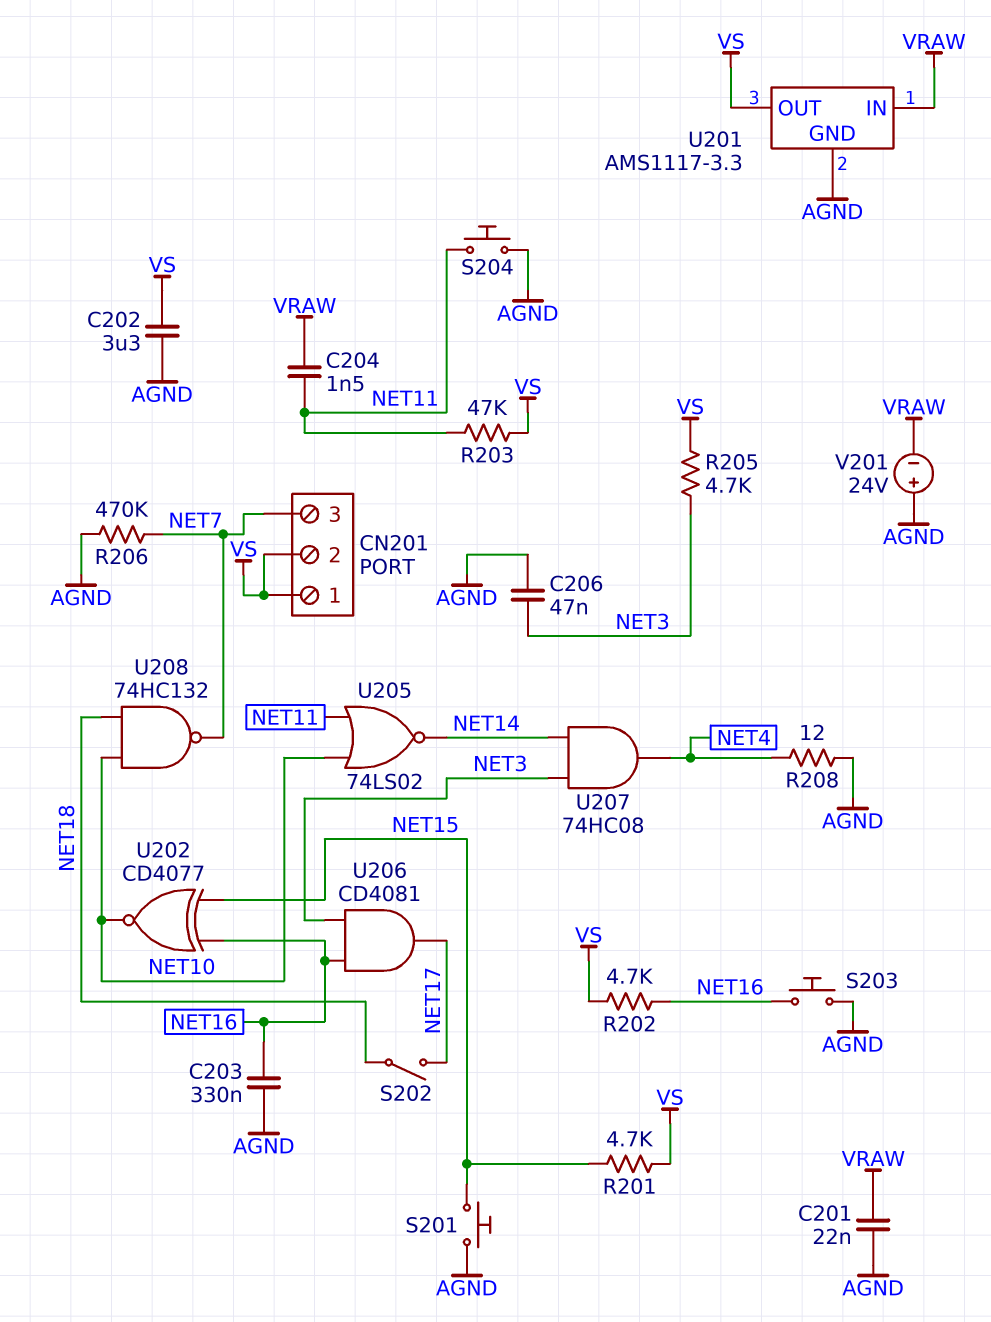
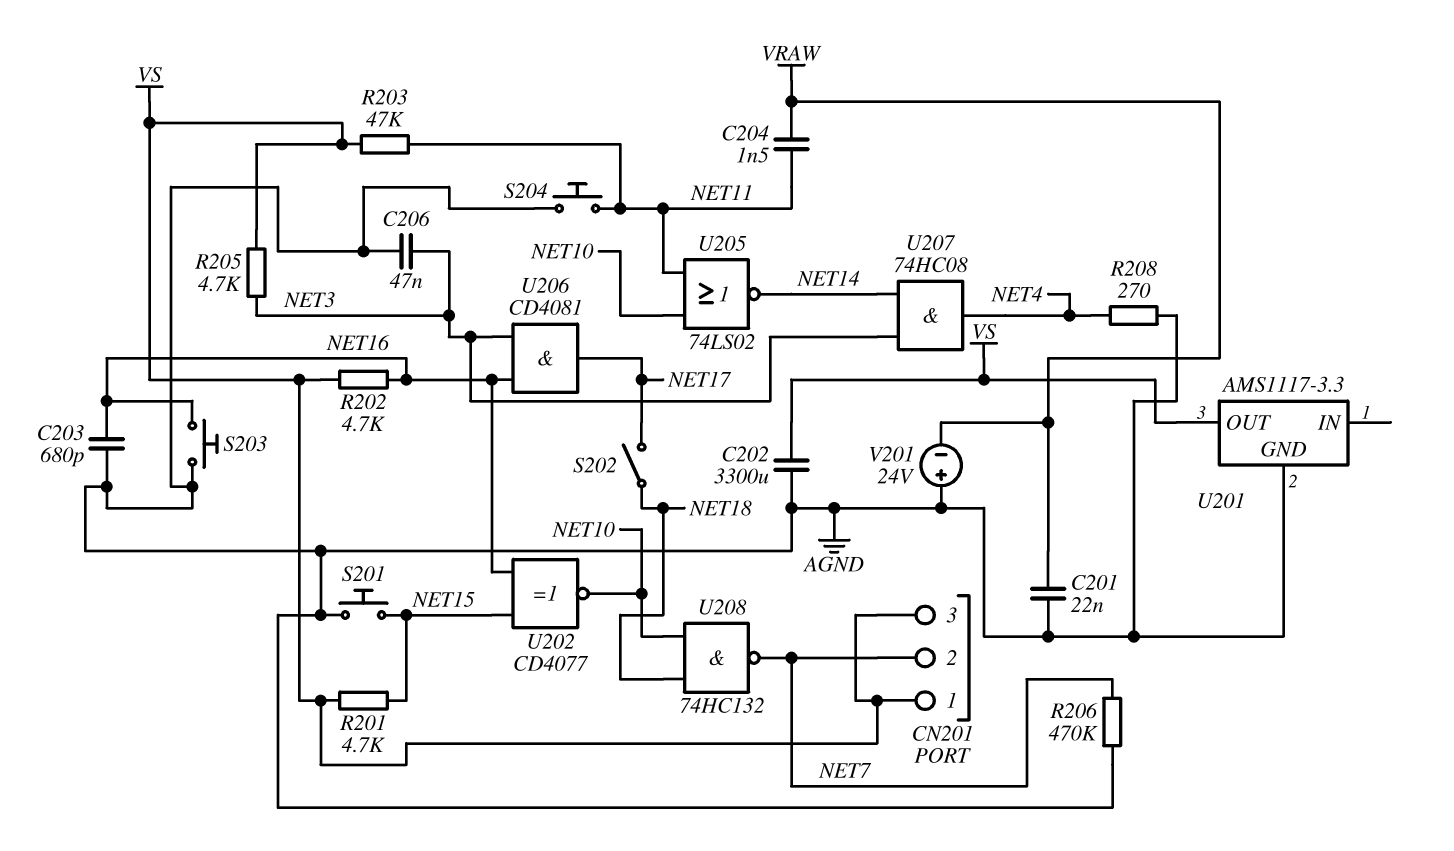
C202: 3.3uF (AGND, VS) -> 3300uF (AGND, VS)
C203: 330nF (AGND, NET16) -> 680pF (AGND, NET16)
CN201 pin 2: VS -> NET7
CN201 pin 3: NET7 -> VS
R208: 12 (AGND, NET4) -> 270 (AGND, NET4)
U201 pin IN: VRAW -> none

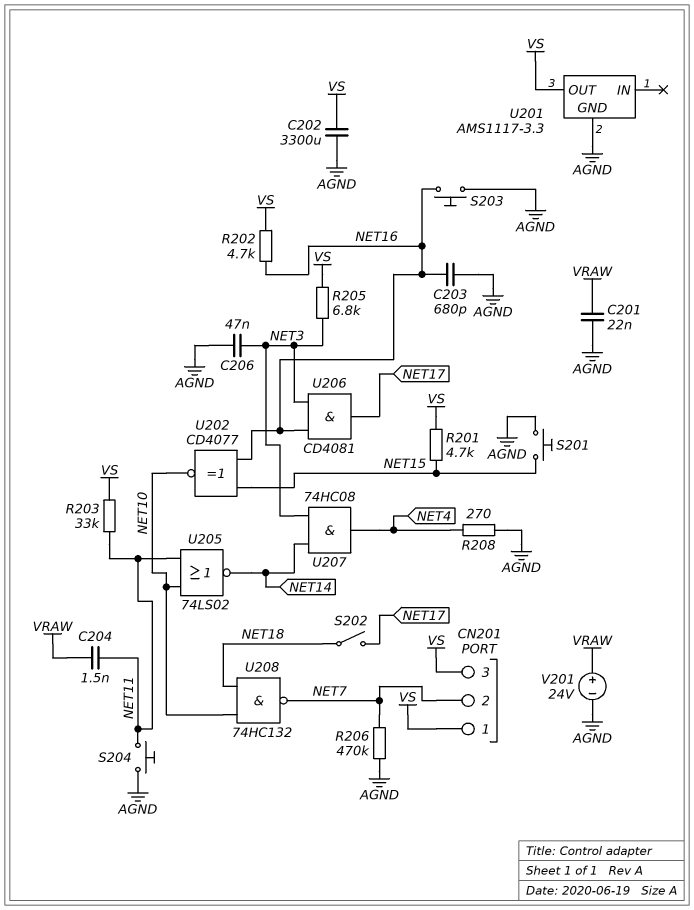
R203: 47k (NET11, VS) -> 33k (NET11, VS)
R205: 4.7k (NET3, VS) -> 6.8k (NET3, VS)
V201: 24V (plus AGND, minus VRAW) -> 24V (plus VRAW, minus AGND)

